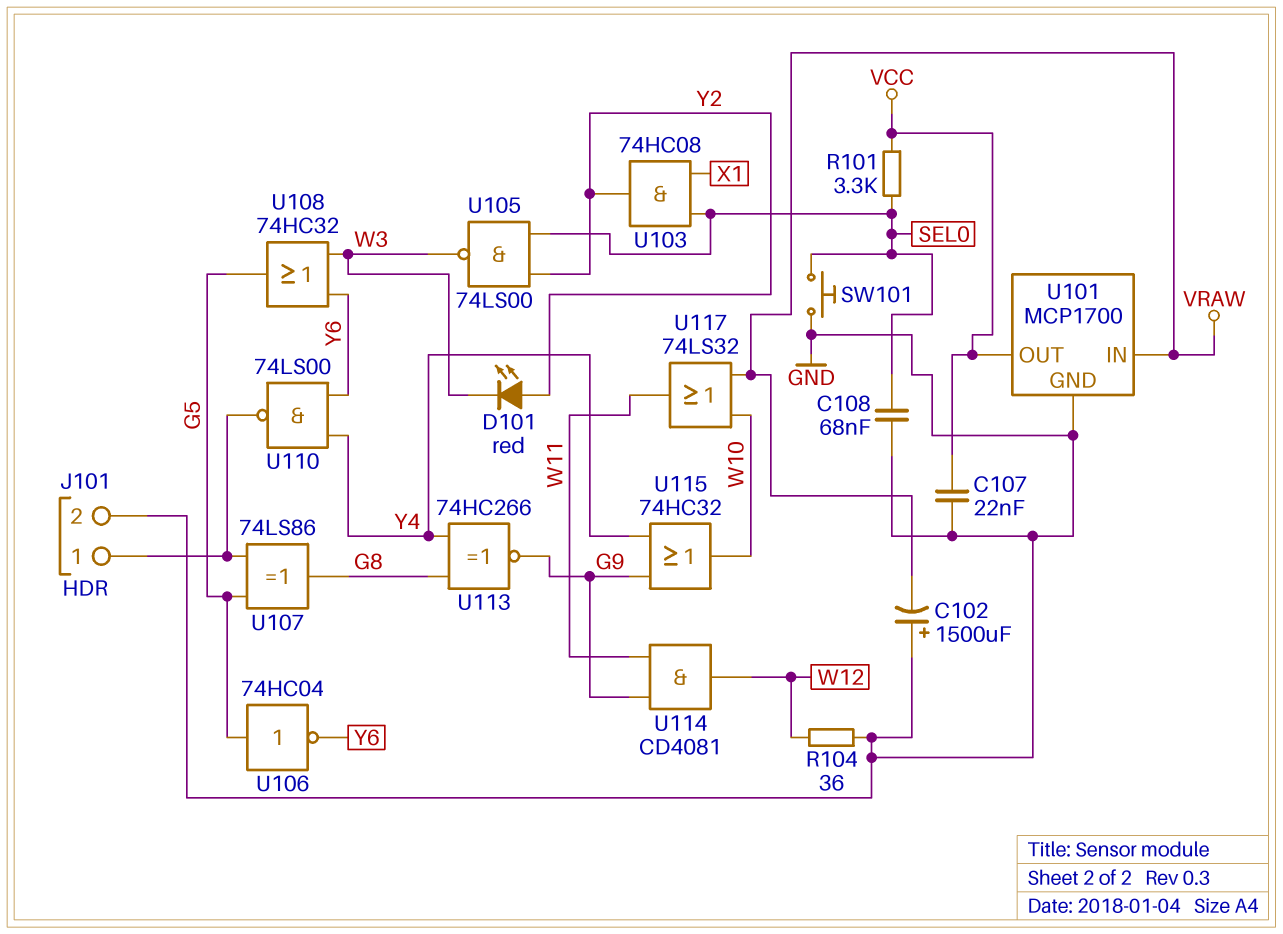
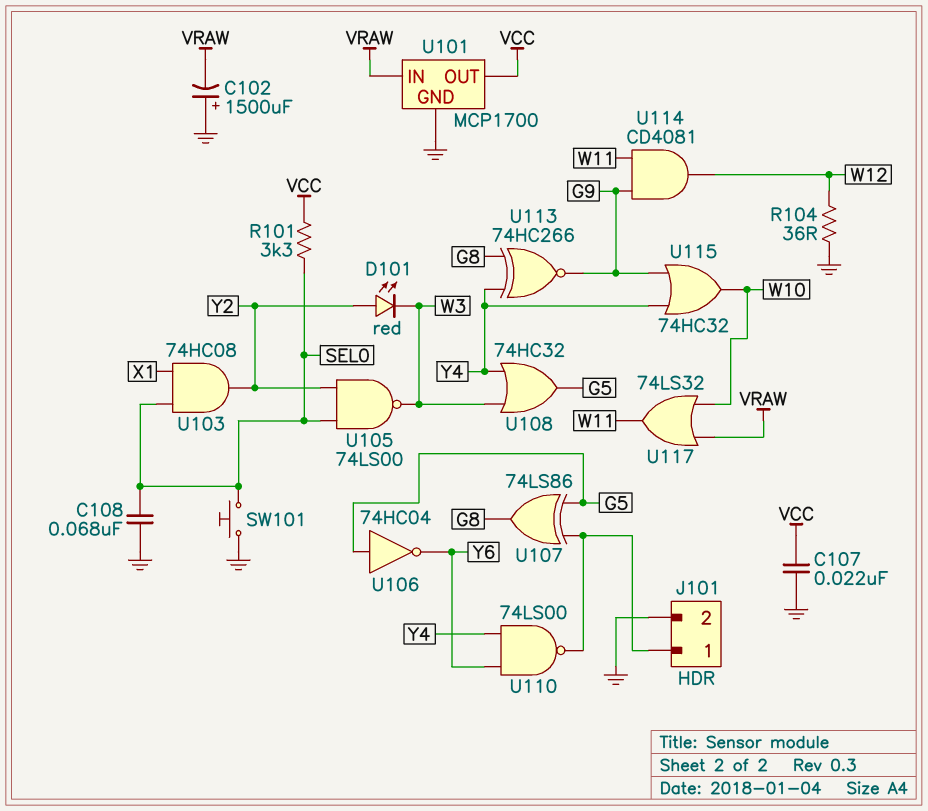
U108: OR 74HC32 (in W3, in Y6, out G5) -> OR 74HC32 (in W3, in Y4, out G5)

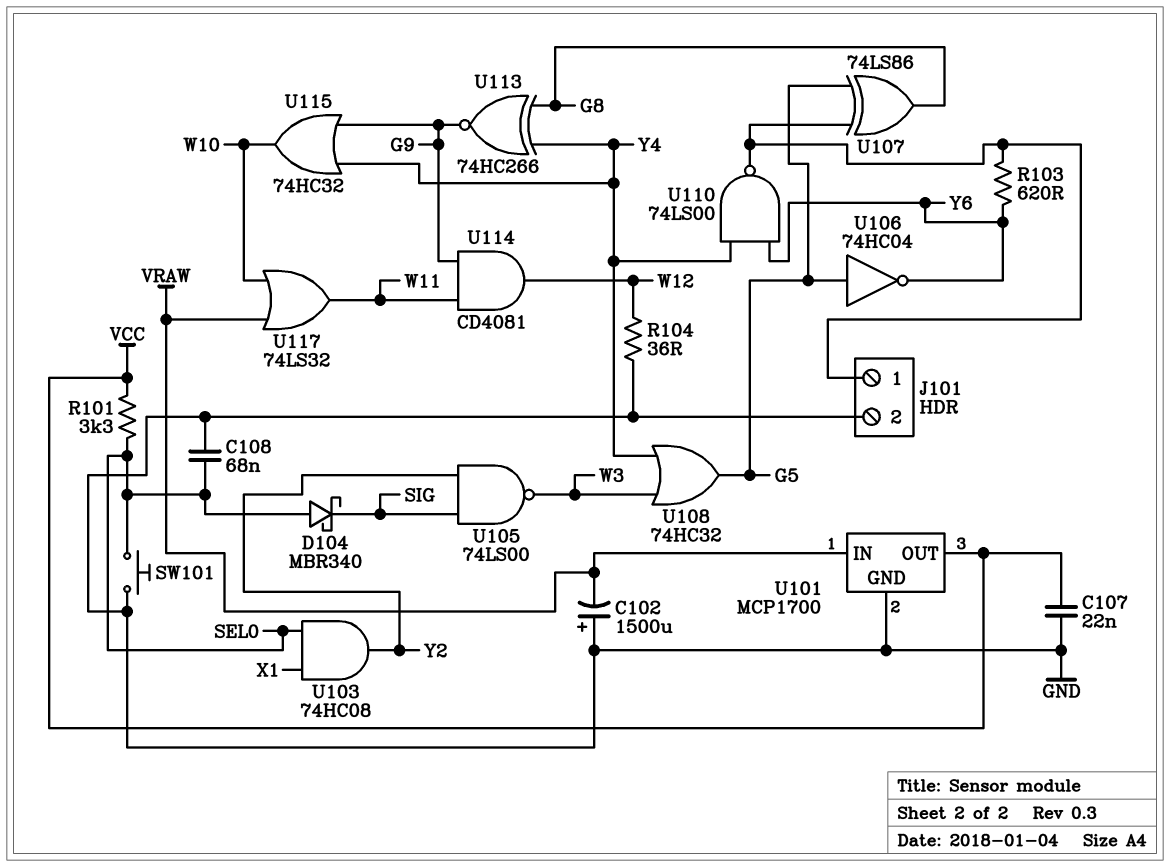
D101: LED red (A Y2, K W3) -> none
D104: none -> schottky MBR340 (A SEL0, K SIG)
R103: none -> 620 (J101/1, Y6)
U105: NAND 74LS00 (in SEL0, in Y2, out W3) -> NAND 74LS00 (in SIG, in Y2, out W3)

